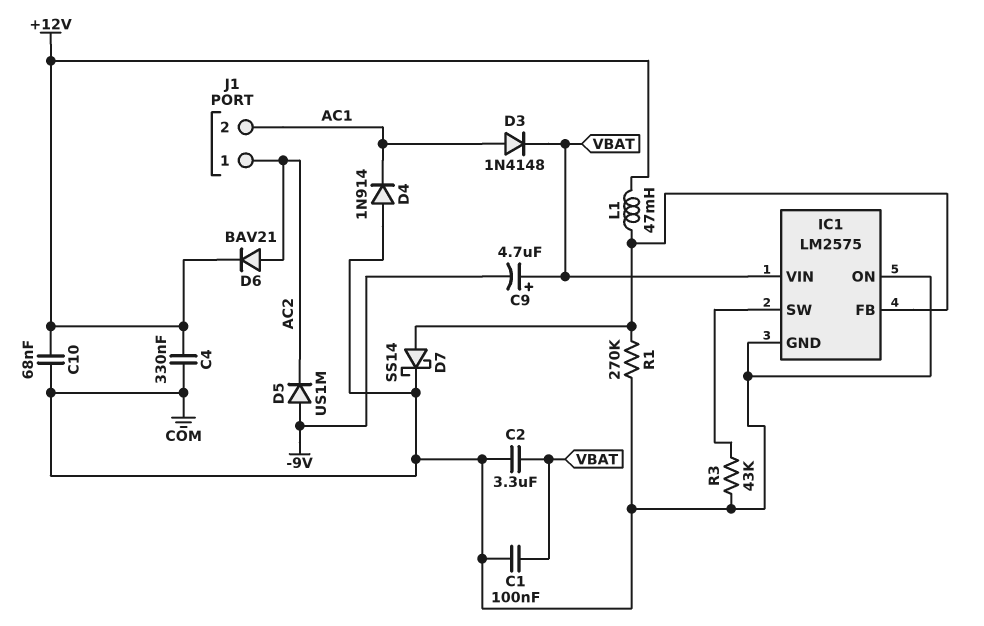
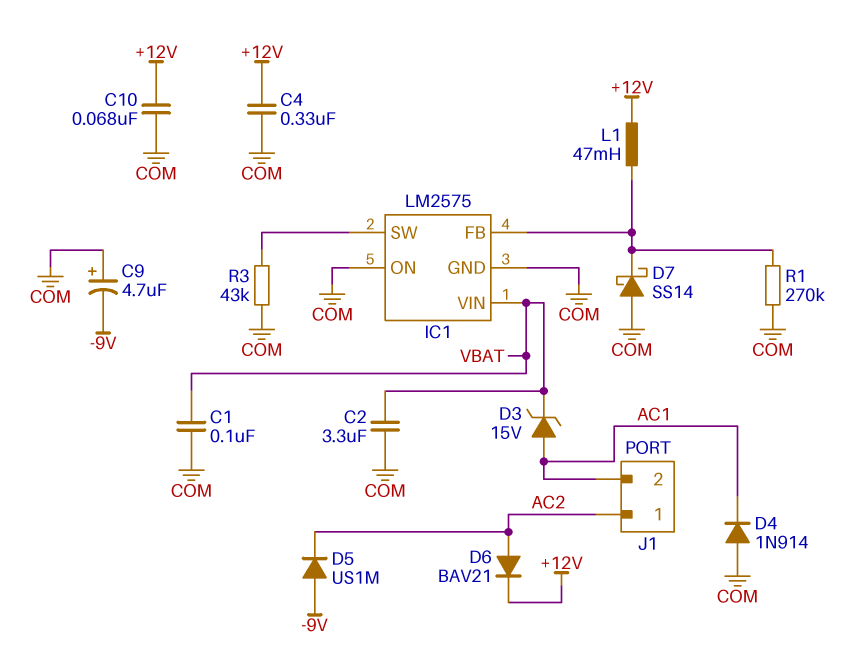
C9: 4.7uF (plus VBAT, minus -9V) -> 4.7uF (plus COM, minus -9V)
D3: diode 1N4148 (A AC1, K VBAT) -> zener 15V (A AC1, K VBAT)
D7: schottky SS14 (A IC1/FB, K COM) -> schottky SS14 (A COM, K IC1/FB)

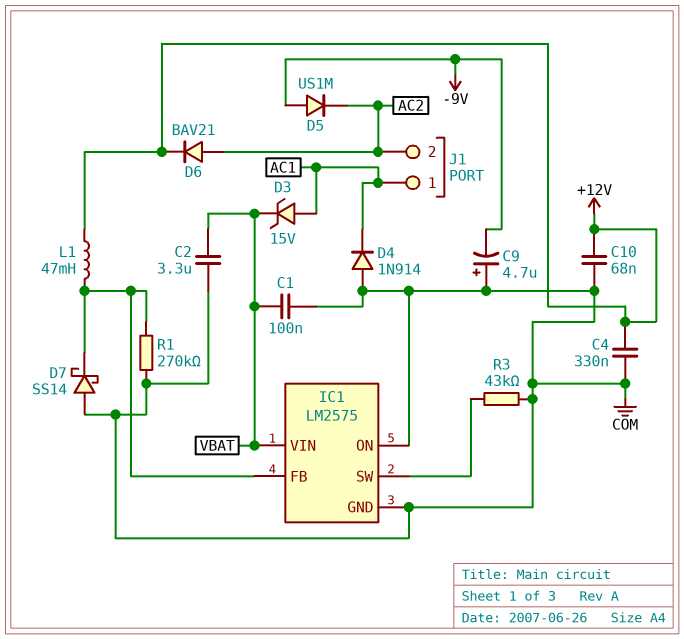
J1 pin 1: AC2 -> AC1
J1 pin 2: AC1 -> AC2

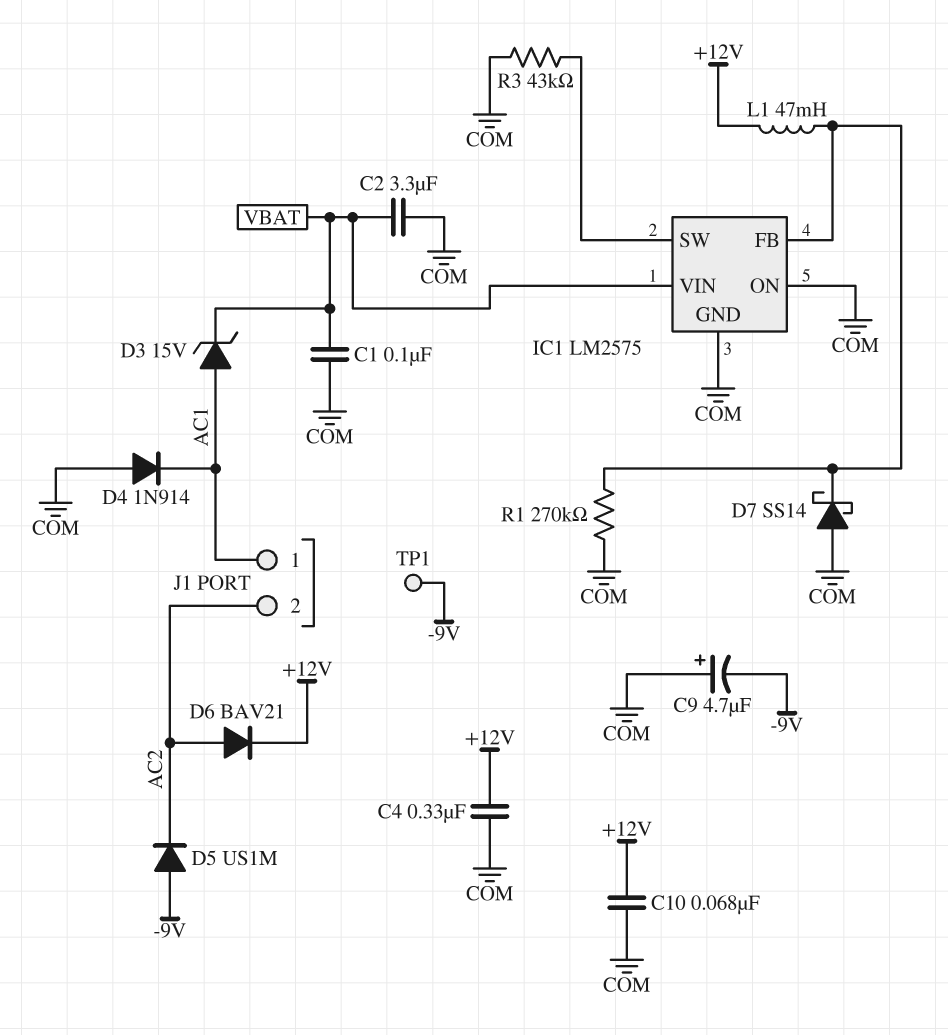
TP1: none -> test point (-9V)

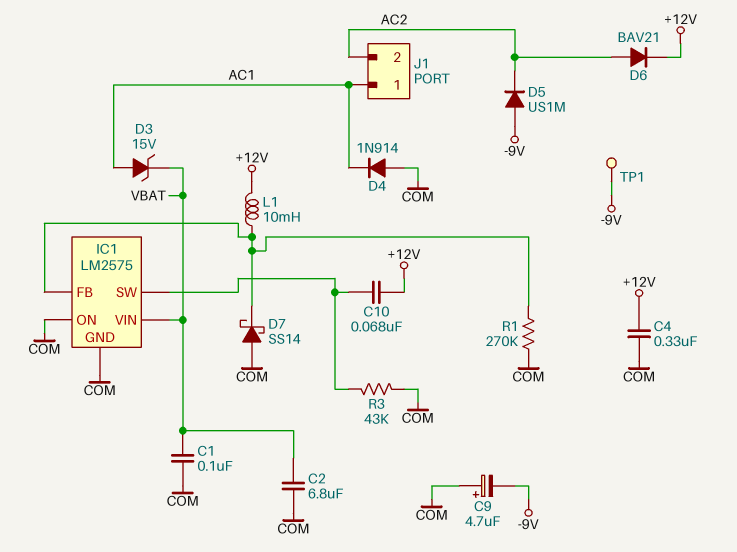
C2: 3.3uF (COM, VBAT) -> 6.8uF (COM, VBAT)
C10: 68nF (+12V, COM) -> 68nF (+12V, IC1/SW)
L1: 47mH (+12V, IC1/FB) -> 10mH (+12V, IC1/FB)

